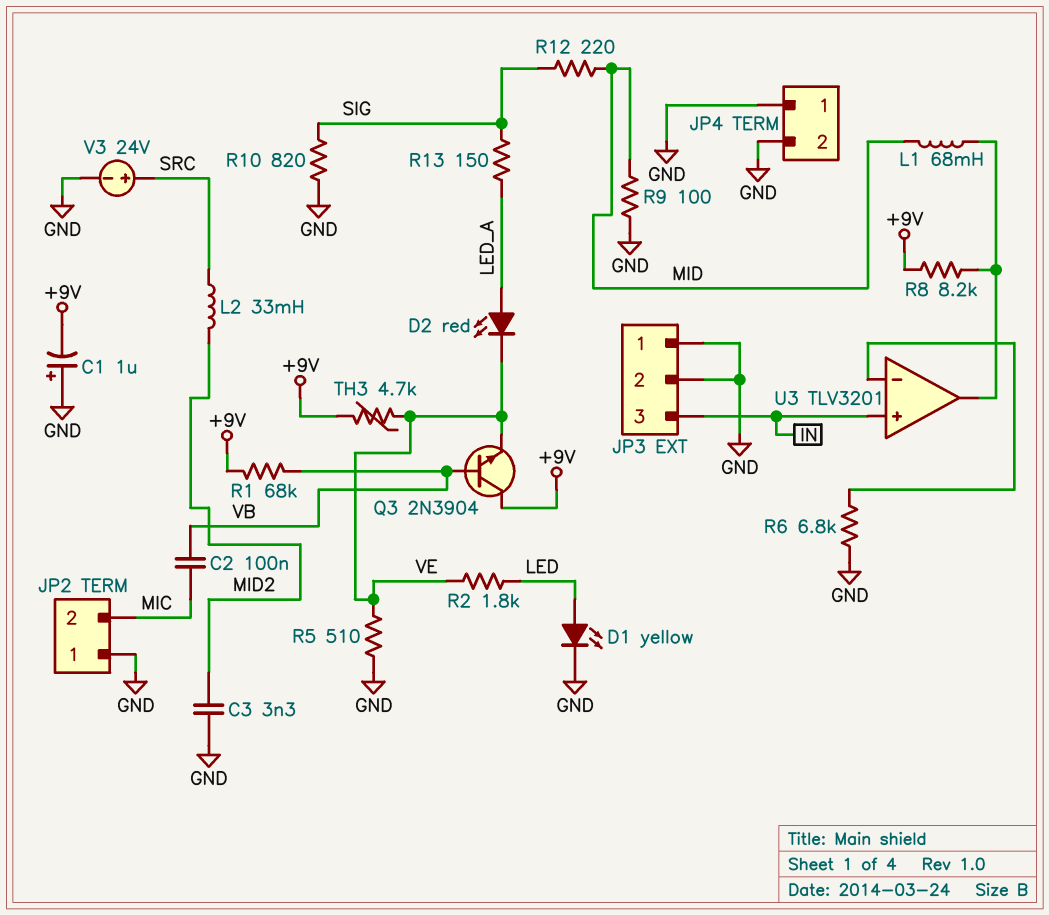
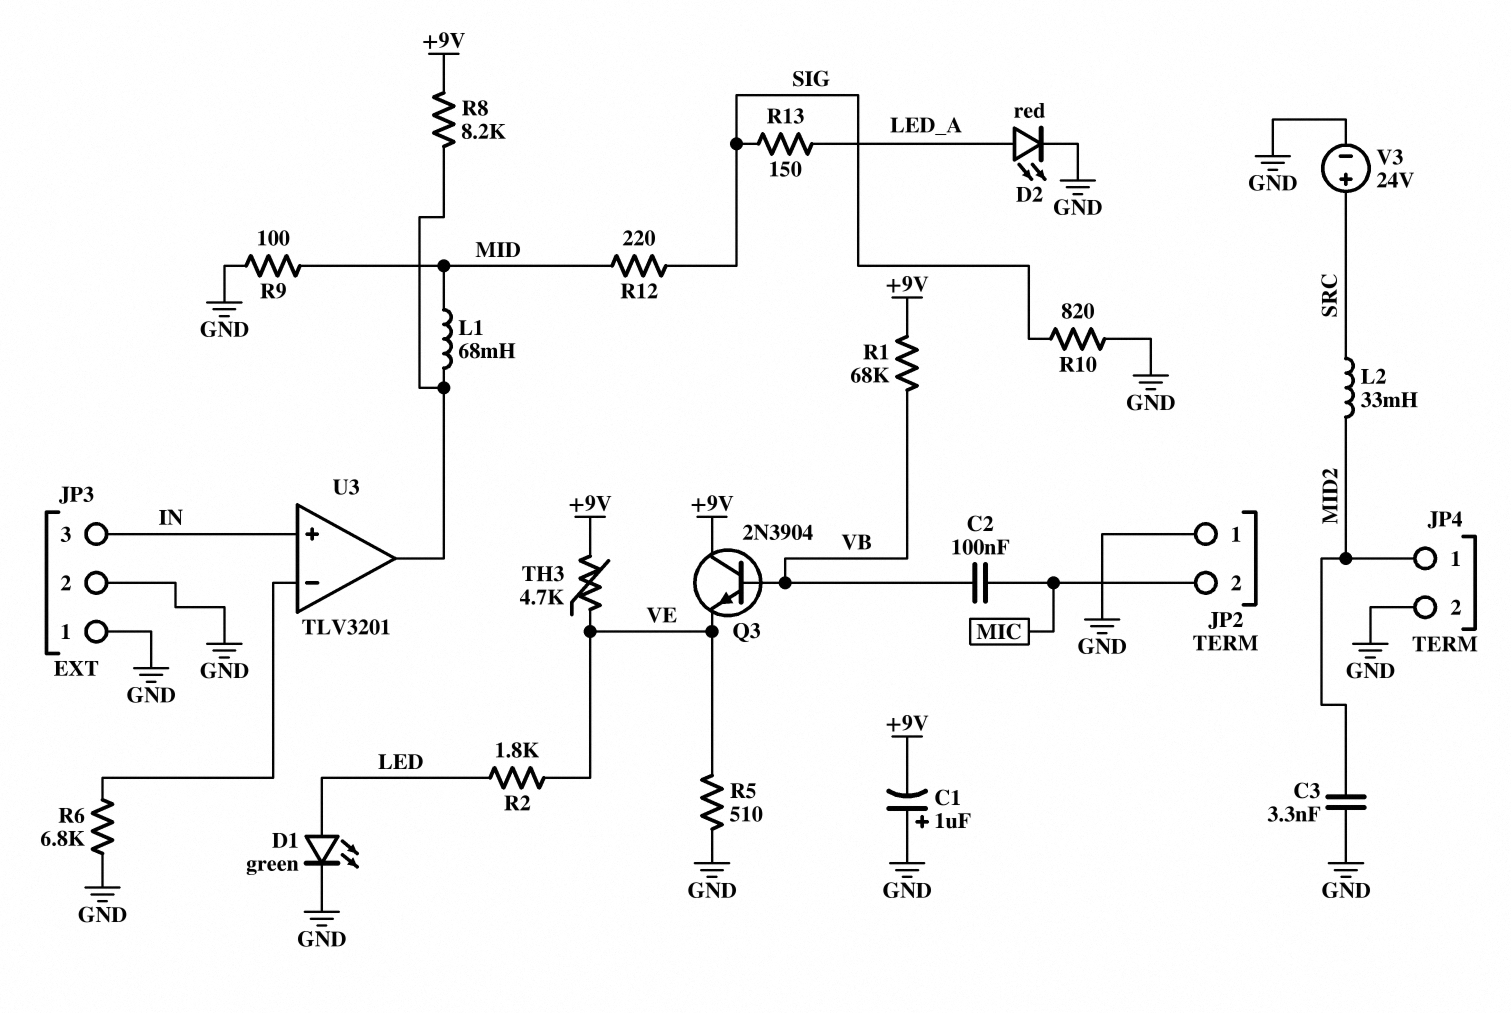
D1: LED yellow (A LED, K GND) -> LED green (A LED, K GND)
D2: LED red (A LED_A, K VE) -> LED red (A LED_A, K GND)
JP4 pin 1: GND -> MID2

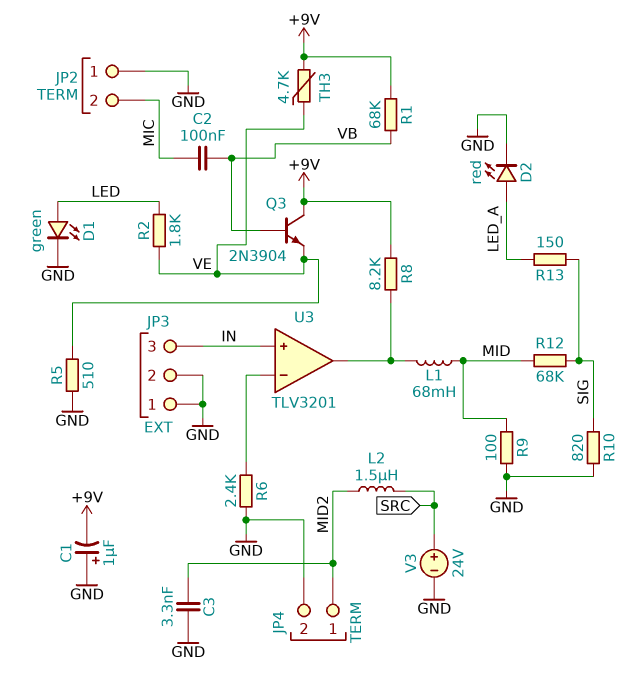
L2: 33mH (MID2, SRC) -> 1.5uH (MID2, SRC)
R6: 6.8k (GND, U3/in-) -> 2.4k (GND, U3/in-)
R12: 220 (MID, SIG) -> 68k (MID, SIG)

